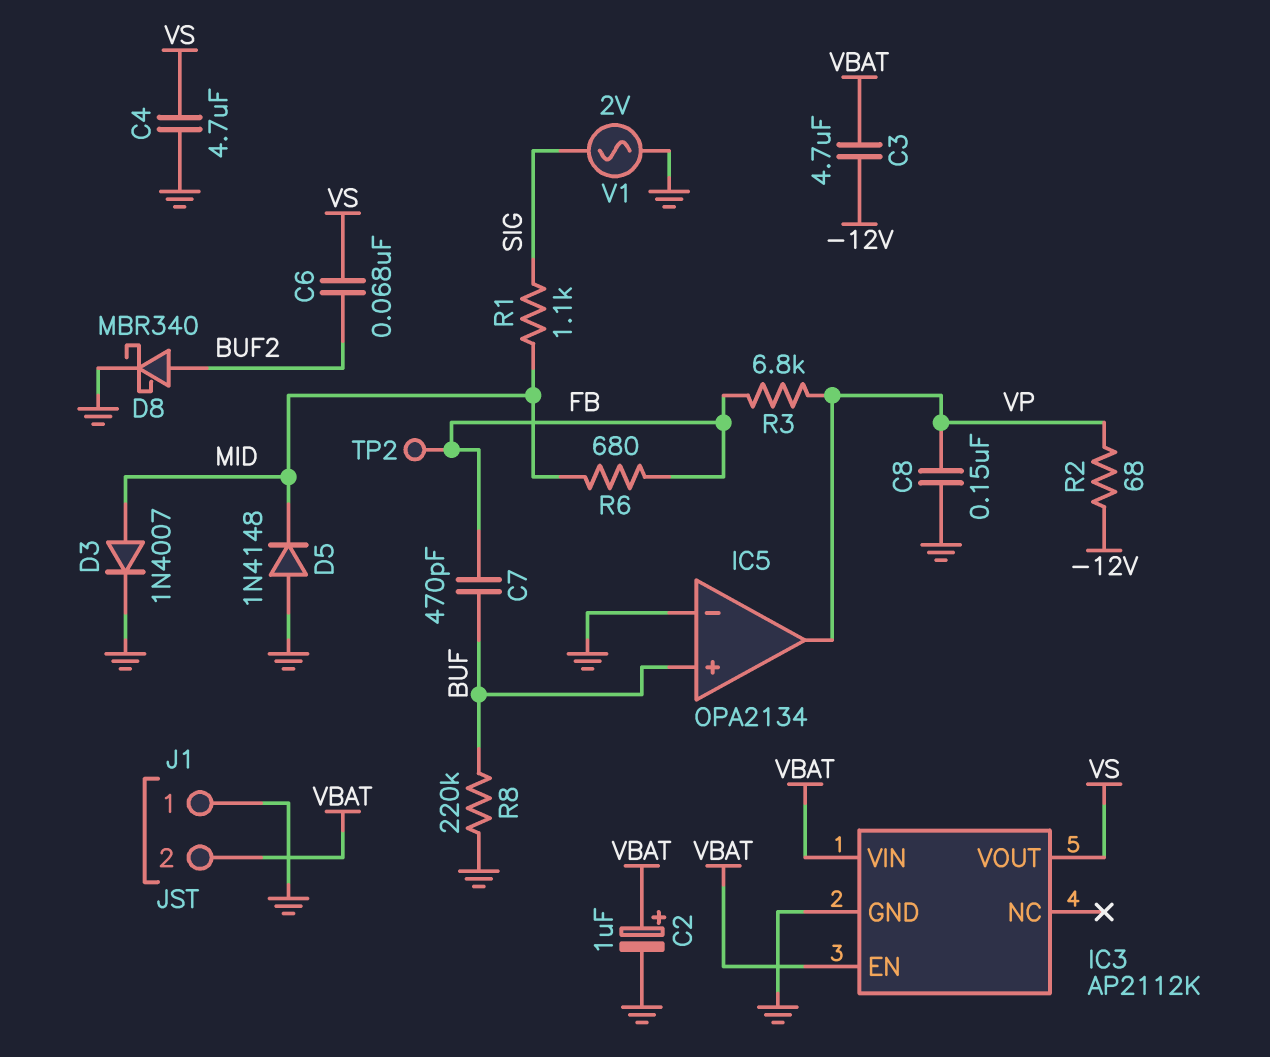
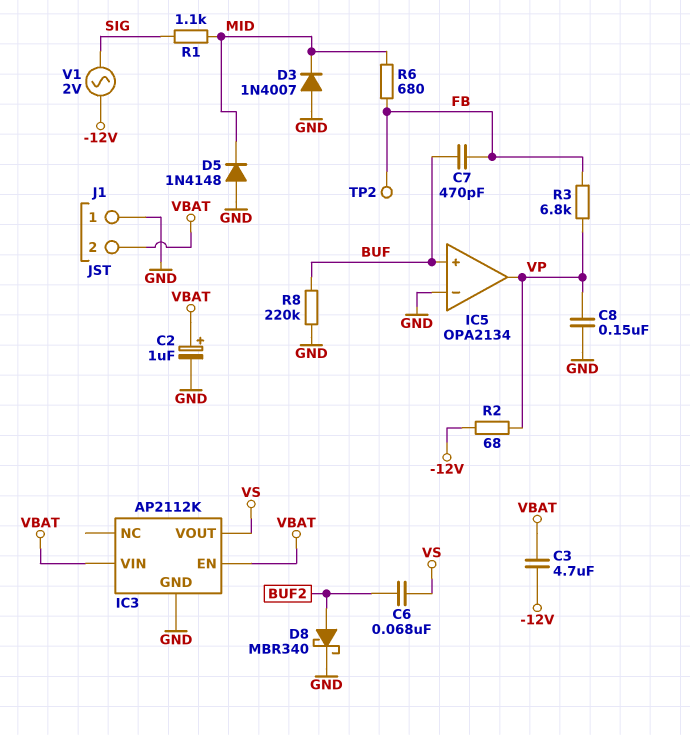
C4: 4.7uF (GND, VS) -> none
D3: diode 1N4007 (A MID, K GND) -> diode 1N4007 (A GND, K MID)
V1: AC 2V (GND, SIG) -> AC 2V (-12V, SIG)

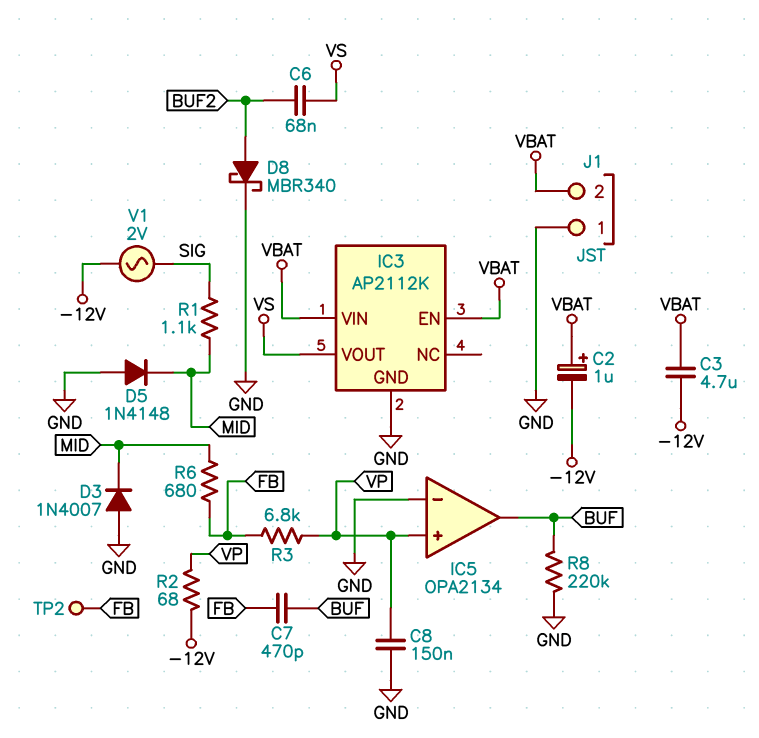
C2: 1uF (plus VBAT, minus GND) -> 1uF (plus VBAT, minus -12V)
IC5 pin in+: BUF -> VP
IC5 pin out: VP -> BUF

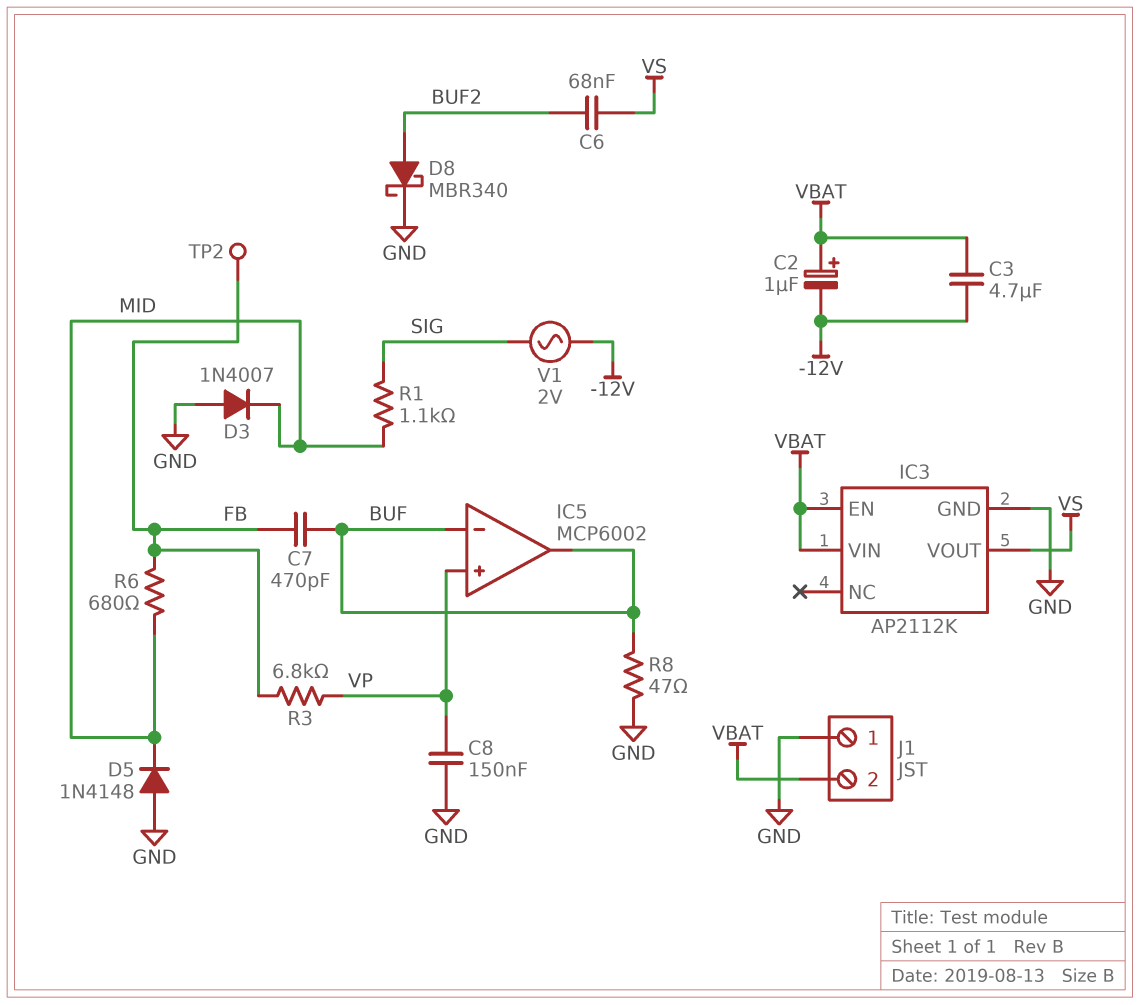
IC5: OPA2134 -> MCP6002
IC5 pin in-: GND -> BUF
R2: 68 (-12V, VP) -> none
R8: 220k (BUF, GND) -> 47 (BUF, GND)

